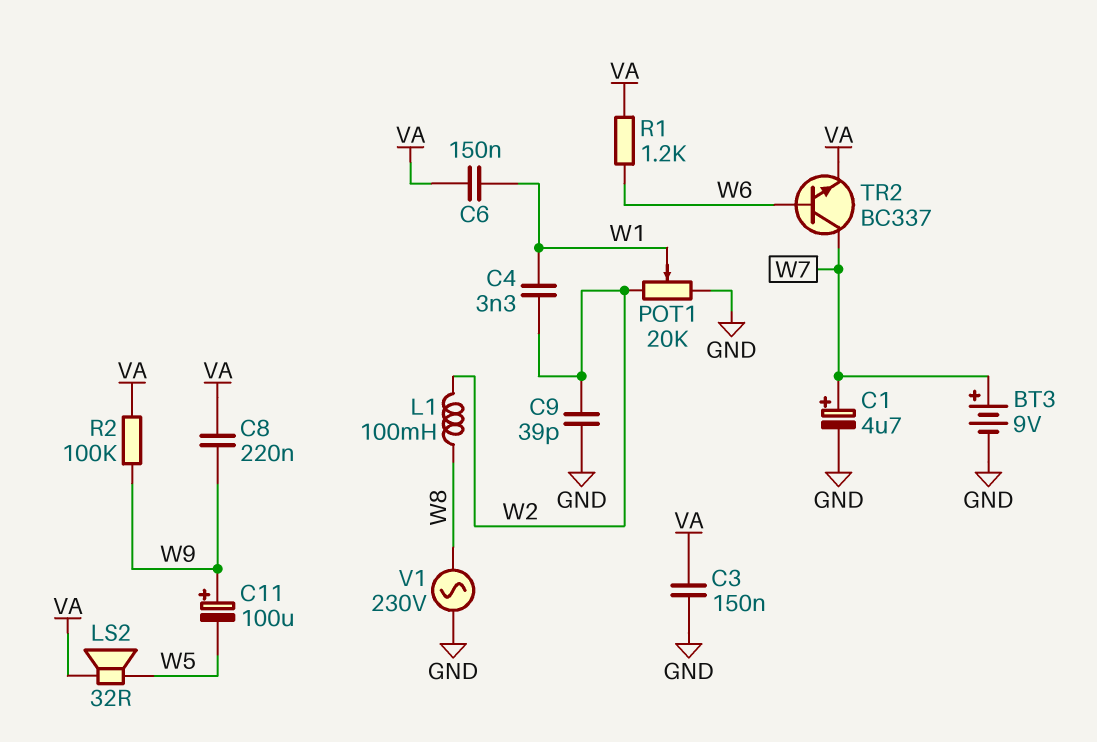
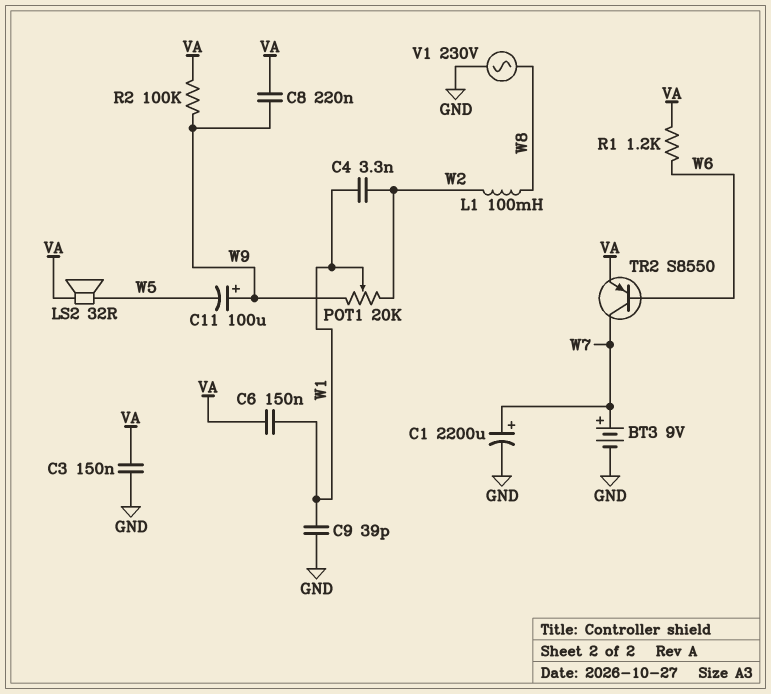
C1: 4.7uF (plus W7, minus GND) -> 2200uF (plus W7, minus GND)
C9: 39pF (GND, W2) -> 39pF (GND, W1)
POT1: 20k (GND, W2, wiper W1) -> 20k (W2, W9, wiper W1)
TR2: NPN BC337 (B W6, C W7, E VA) -> PNP S8550 (B W6, C W7, E VA)

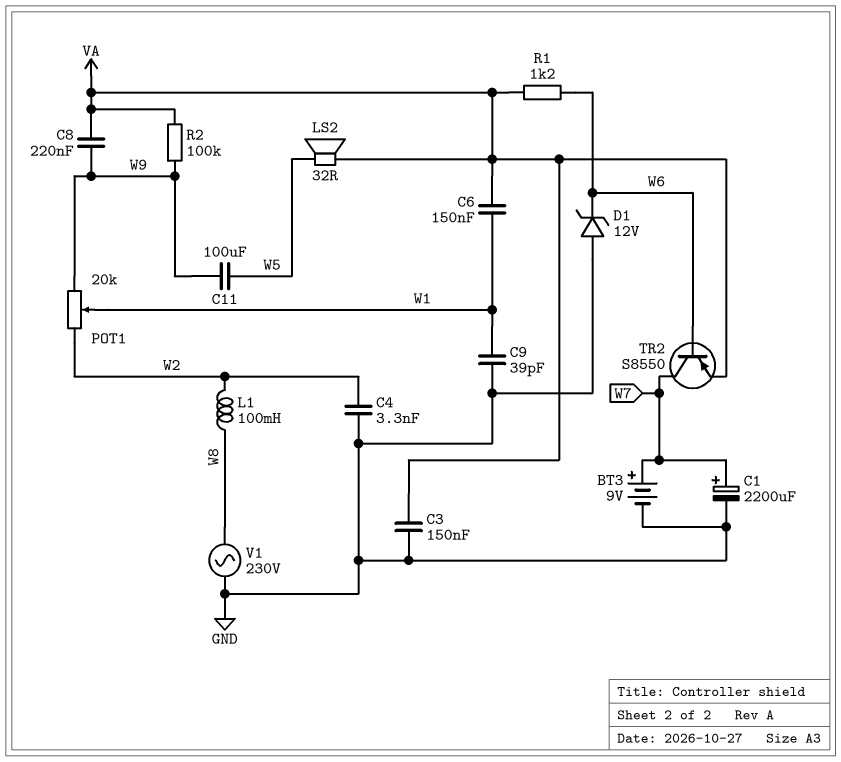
C4: 3.3nF (W1, W2) -> 3.3nF (GND, W2)
C11: 100uF (plus W9, minus W5) -> 100uF (W5, W9)
D1: none -> zener 12V (A GND, K W6)

